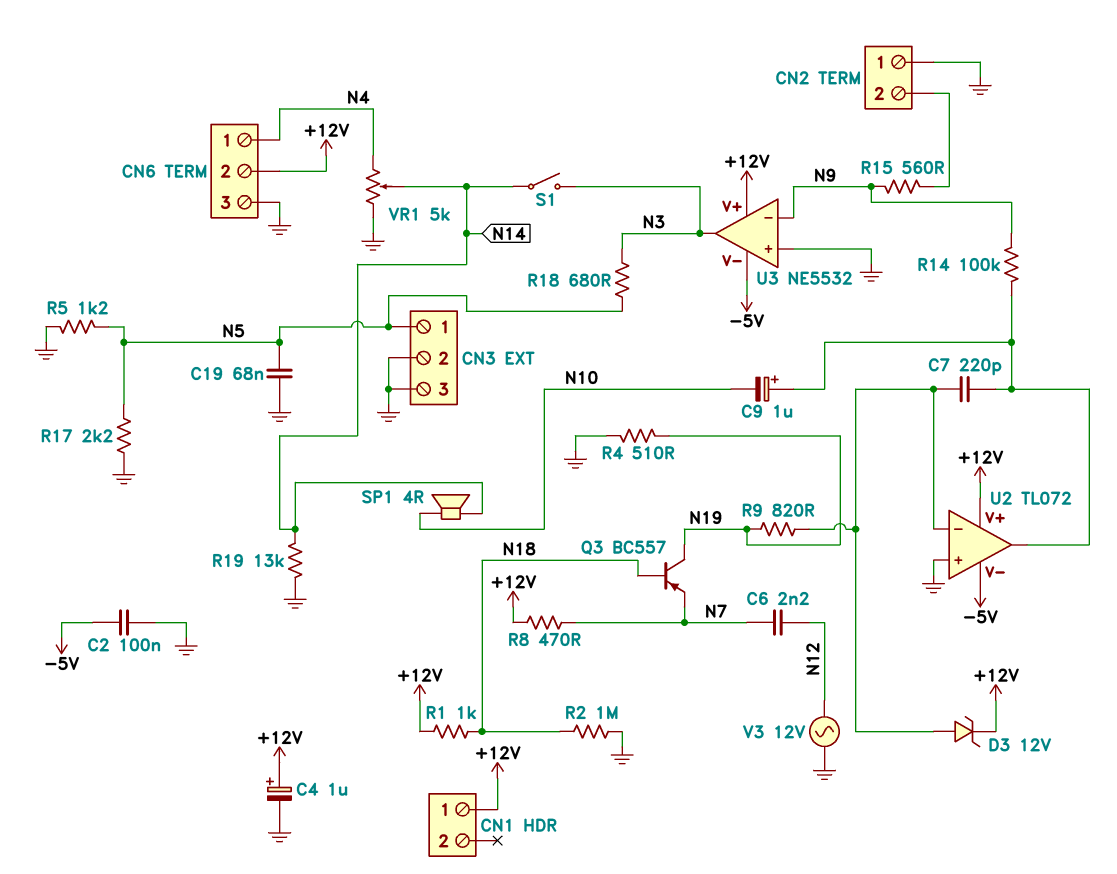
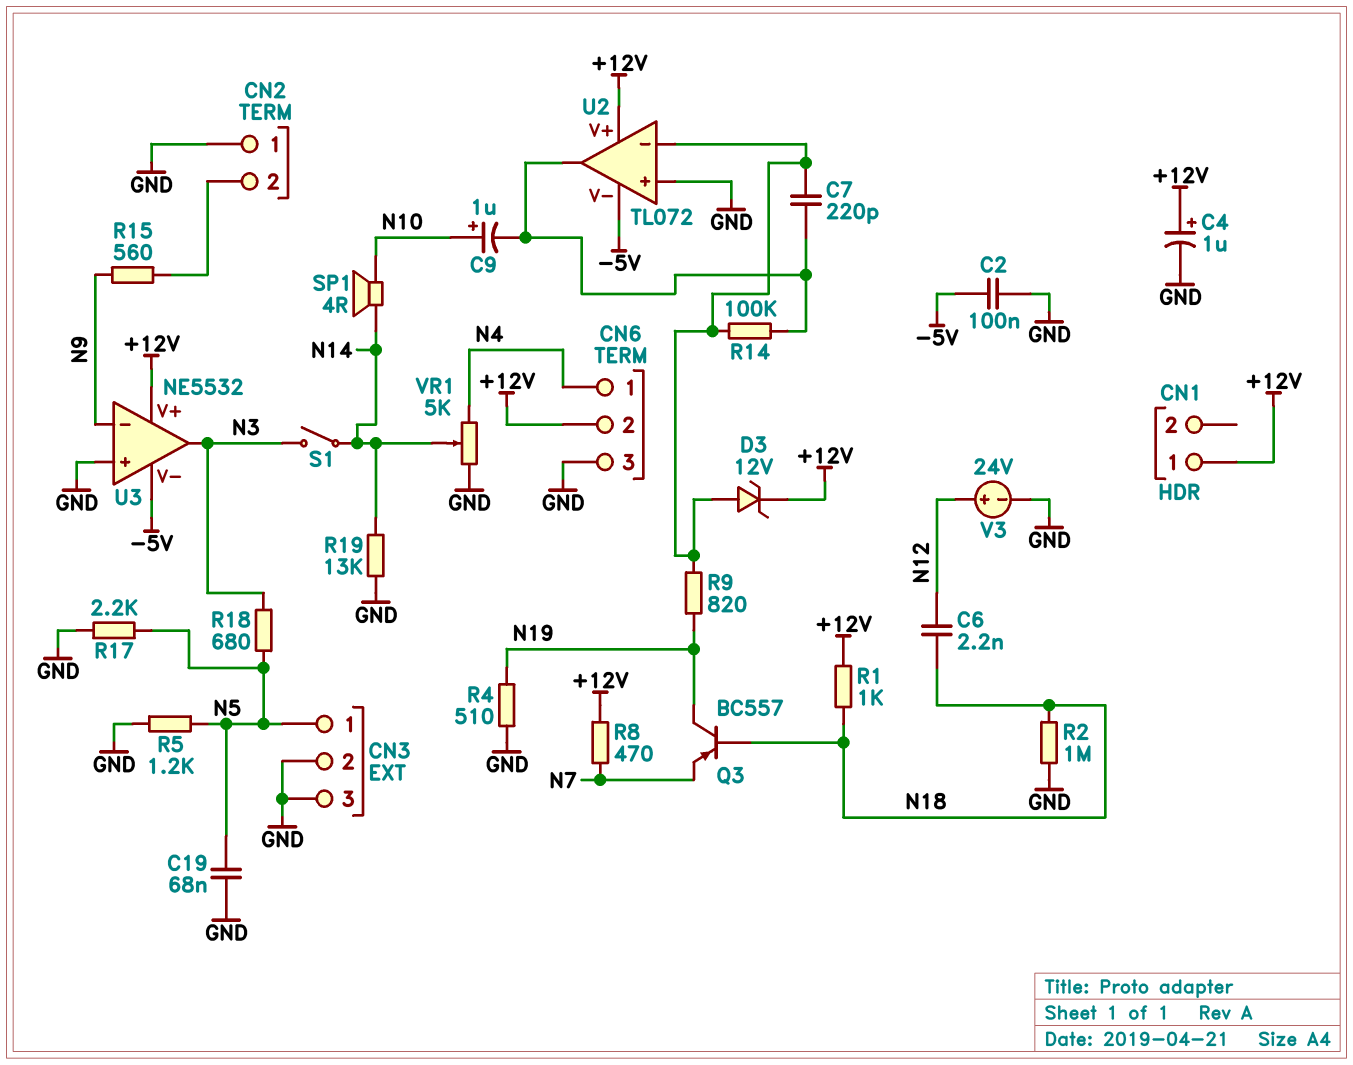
C6: 2.2nF (N7, N12) -> 2.2nF (N12, N18)
C9: 1uF (plus U2/out, minus N10) -> 1uF (plus N10, minus U2/out)
R14: 100k (N9, U2/out) -> 100k (U2/in-, U2/out)
V3: AC 12V (GND, N12) -> 24V (plus N12, minus GND)

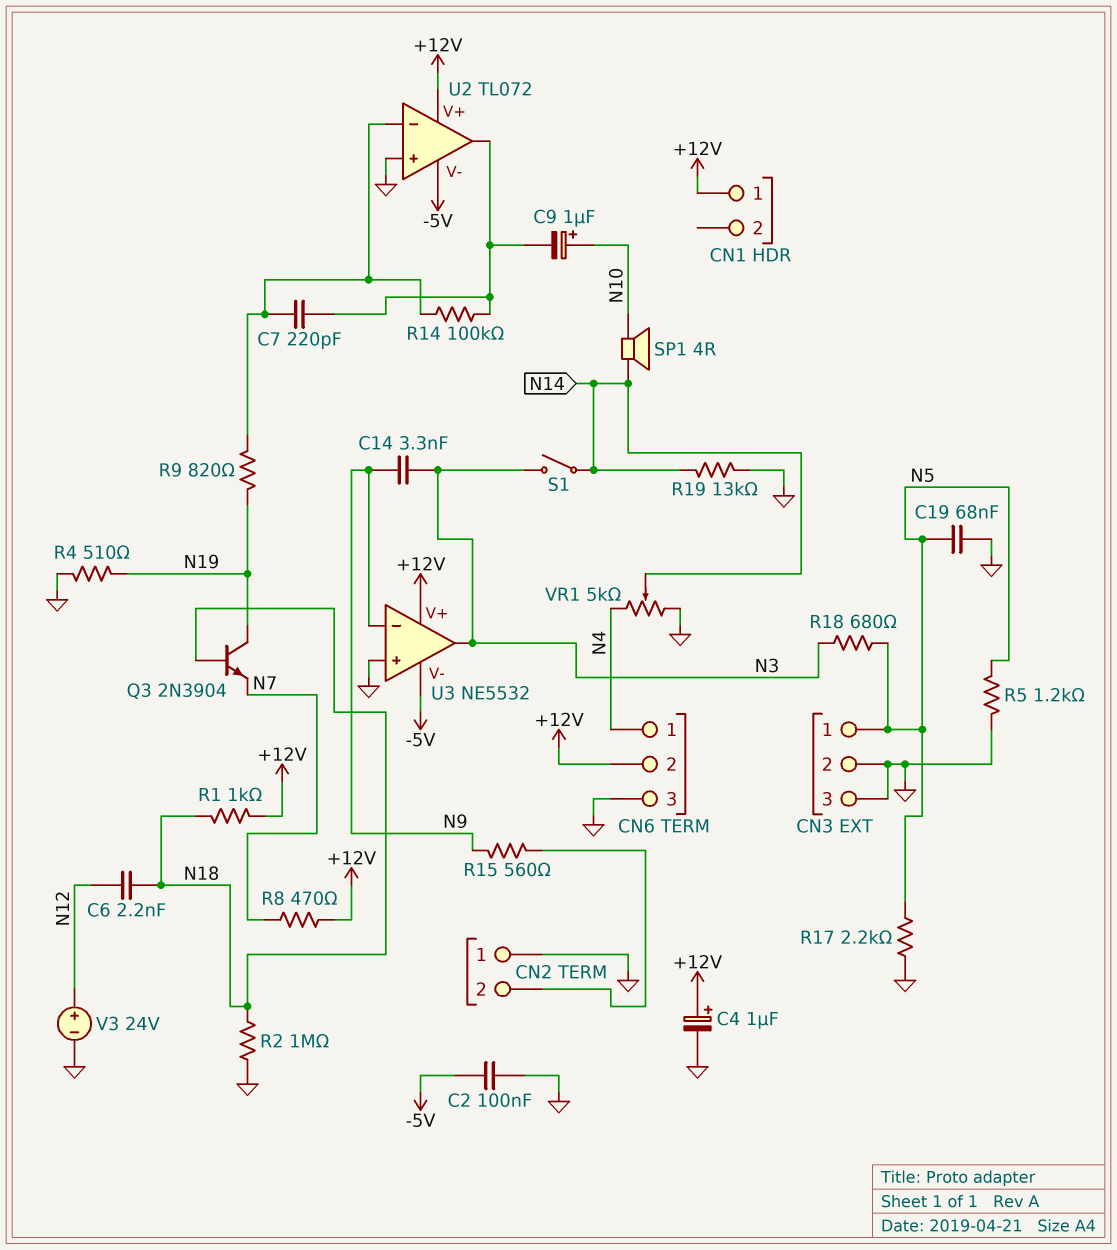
C14: none -> 3.3nF (N3, N9)
D3: zener 12V (A U2/in-, K +12V) -> none
Q3: PNP BC557 (B N18, C N19, E N7) -> NPN 2N3904 (B N18, C N19, E N7)

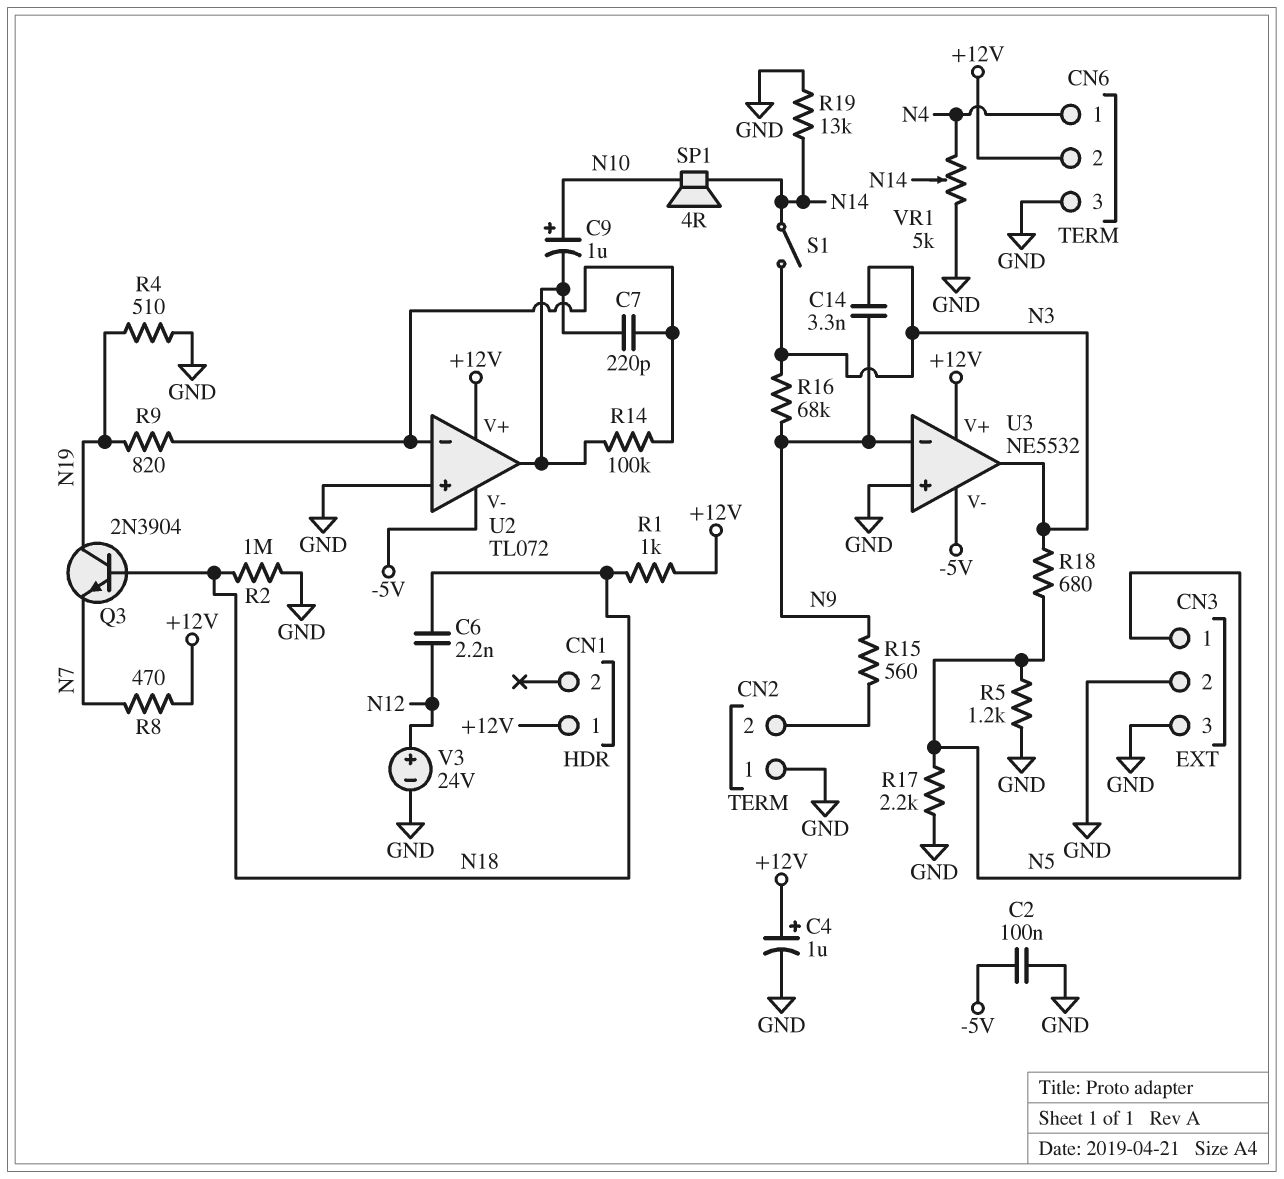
C19: 68nF (GND, N5) -> none
R16: none -> 68k (N3, N9)

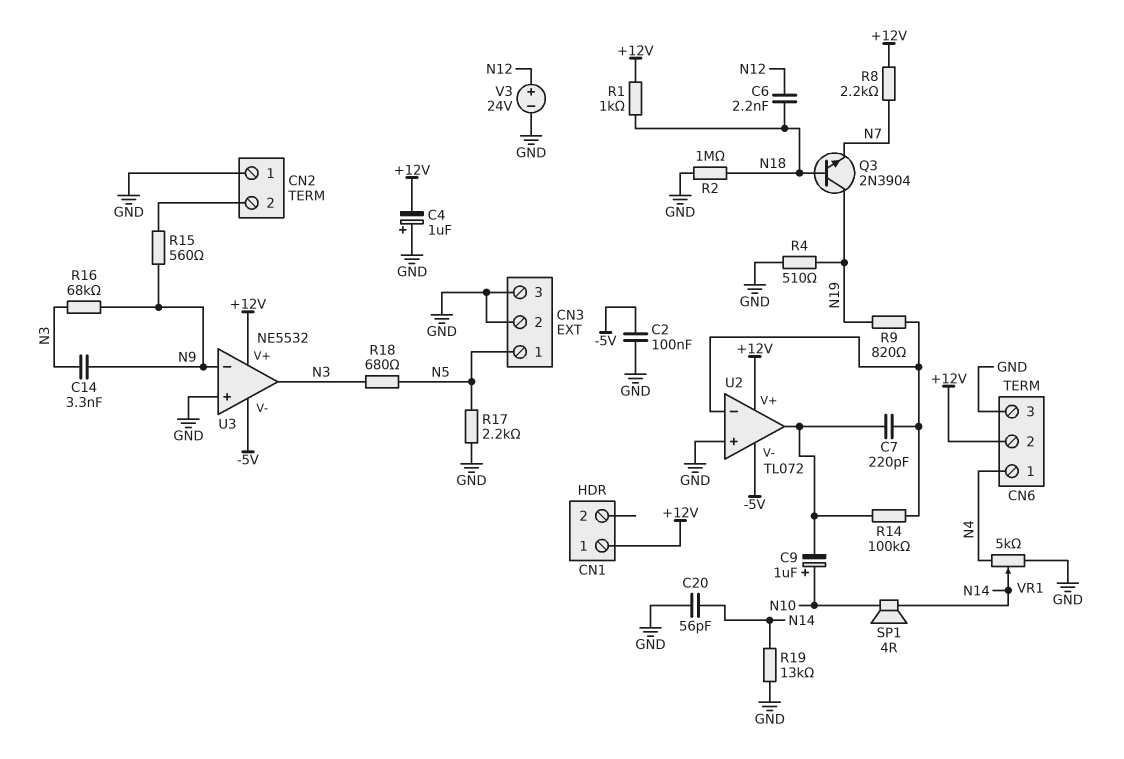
C4: 1uF (plus +12V, minus GND) -> 1uF (plus GND, minus +12V)
C20: none -> 56pF (GND, N14)
R5: 1.2k (GND, N5) -> none
R8: 470 (+12V, N7) -> 2.2k (+12V, N7)
S1: switch (N3, N14) -> none

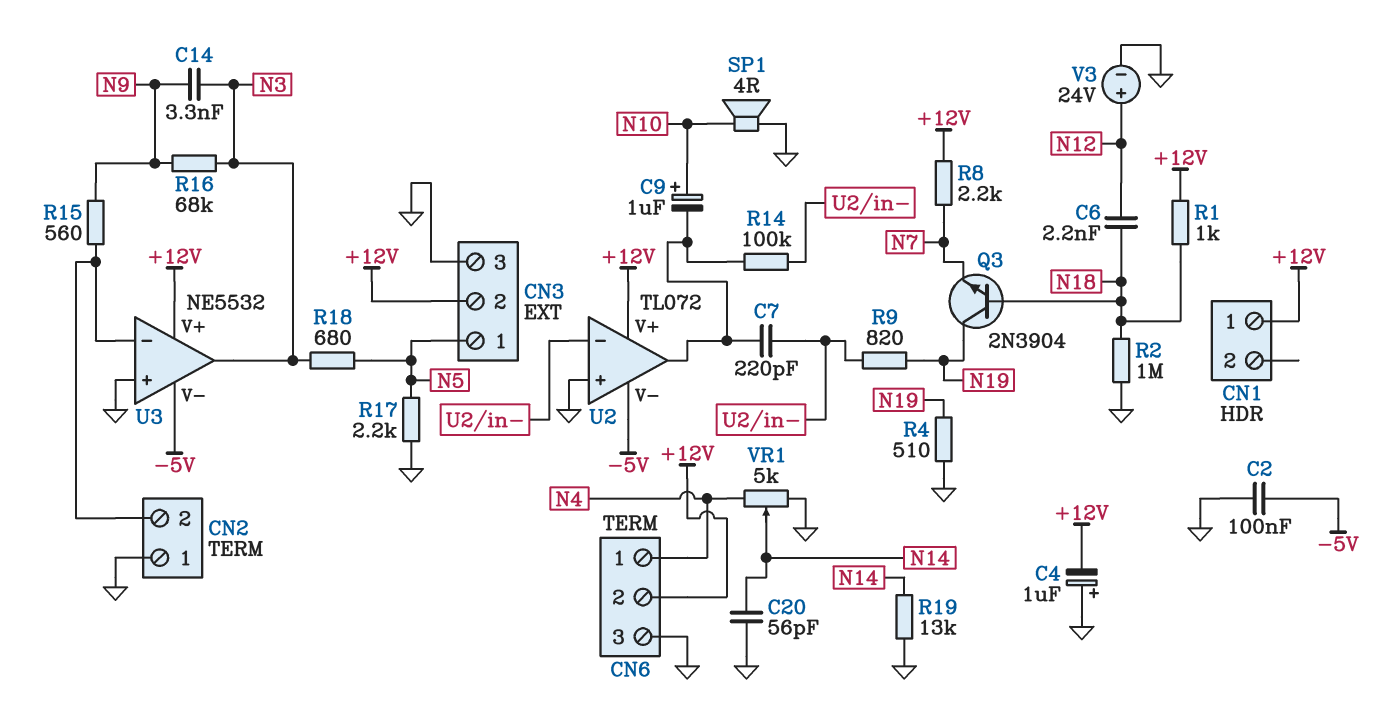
CN3 pin 2: GND -> +12V
SP1: speaker 4R (N10, N14) -> speaker 4R (GND, N10)
U3 pin in-: N9 -> CN2/2

